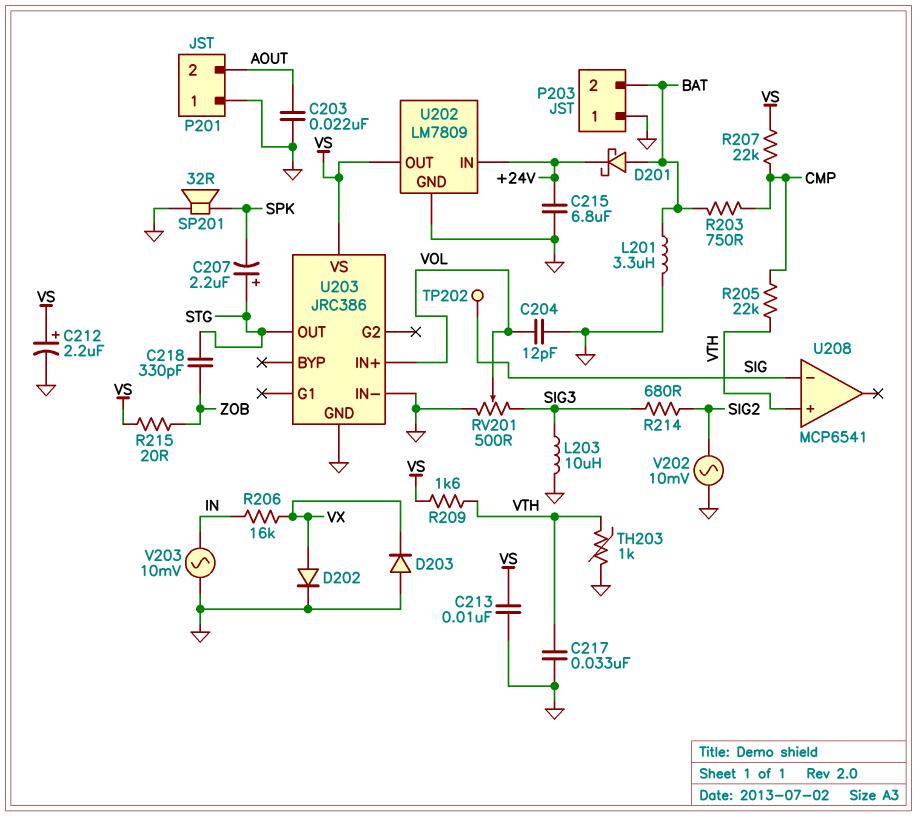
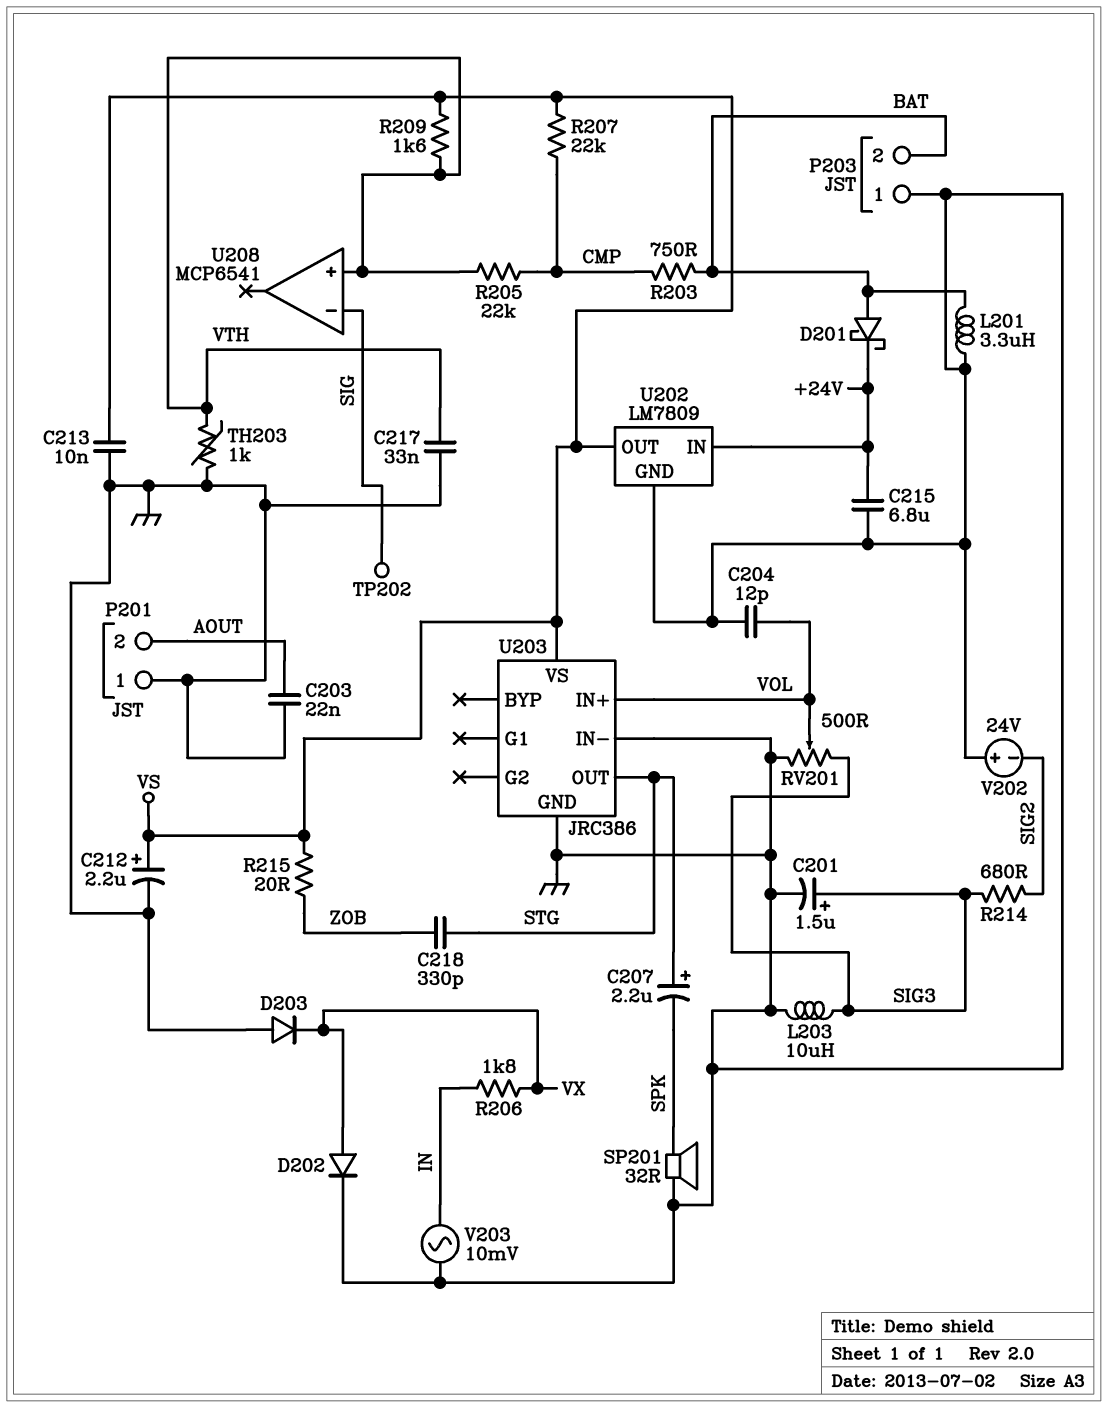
C201: none -> 1.5uF (plus SIG3, minus GND)
R206: 16k (IN, VX) -> 1.8k (IN, VX)
V202: AC 10mV (GND, SIG2) -> 24V (plus GND, minus SIG2)

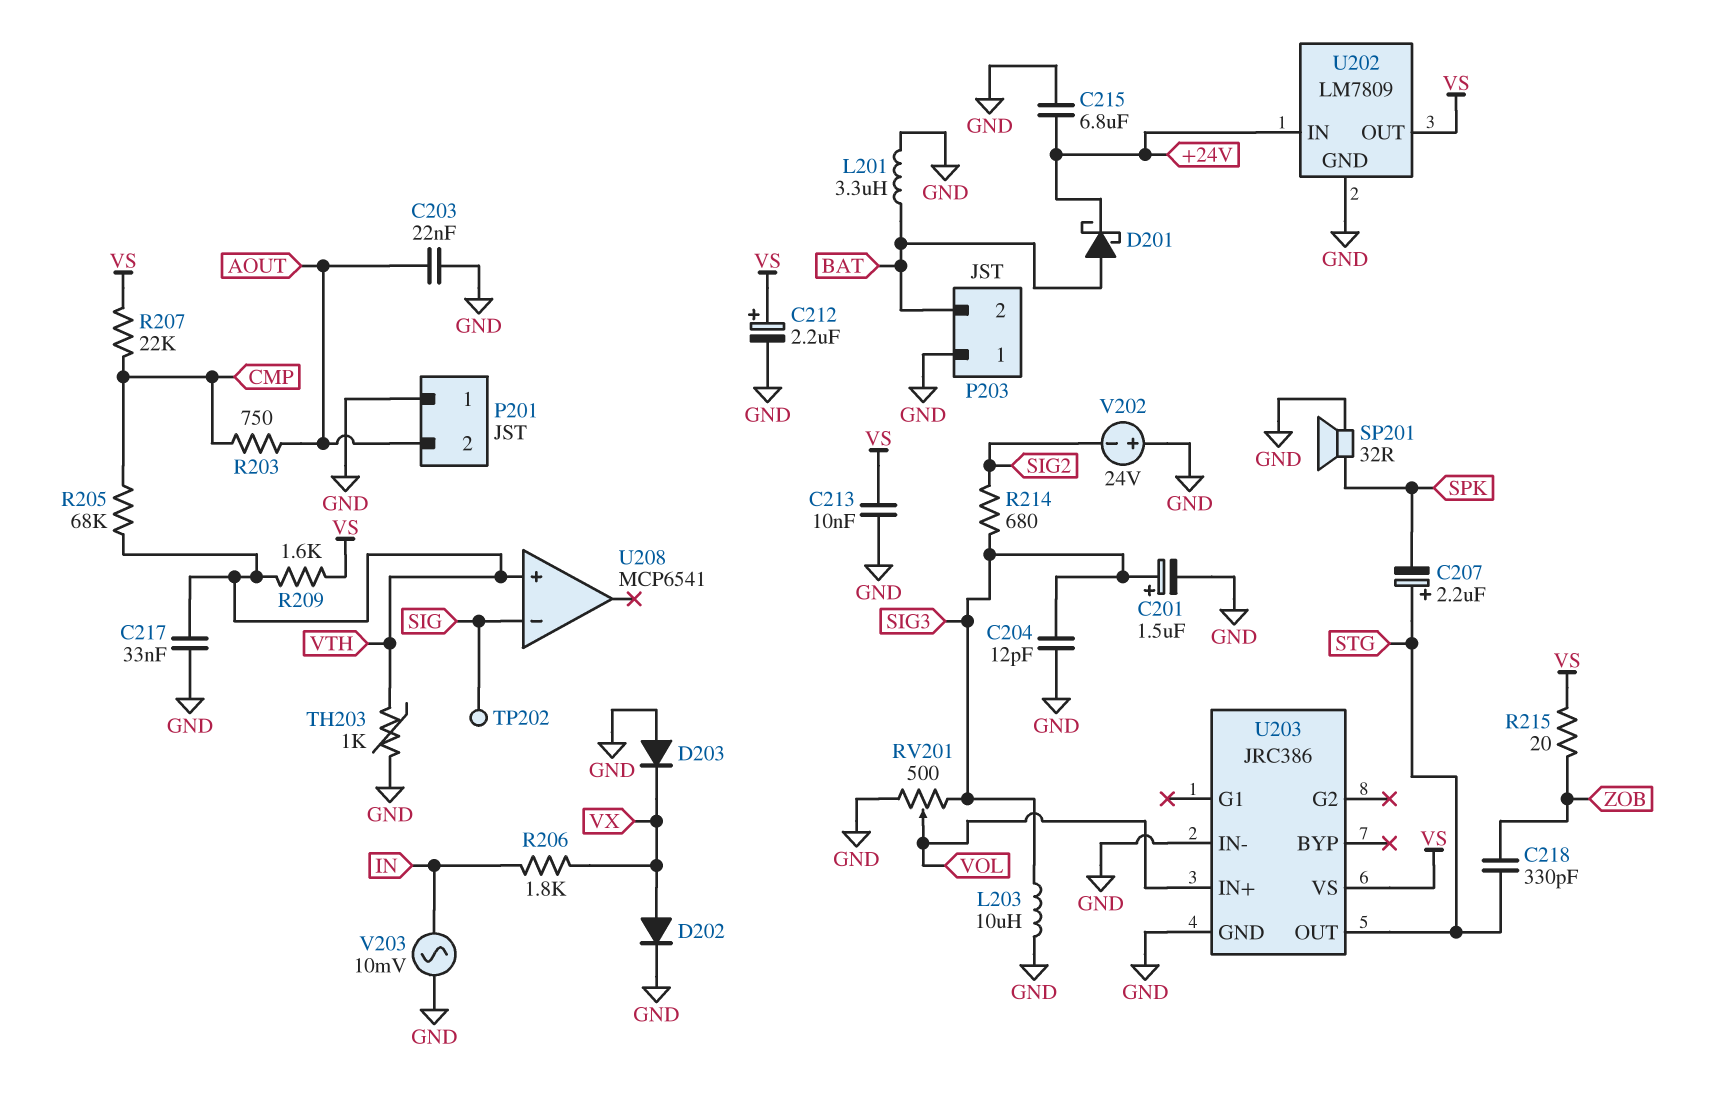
C204: 12pF (GND, VOL) -> 12pF (GND, SIG3)
R203: 750 (BAT, CMP) -> 750 (AOUT, CMP)
R205: 22k (CMP, VTH) -> 68k (CMP, VTH)

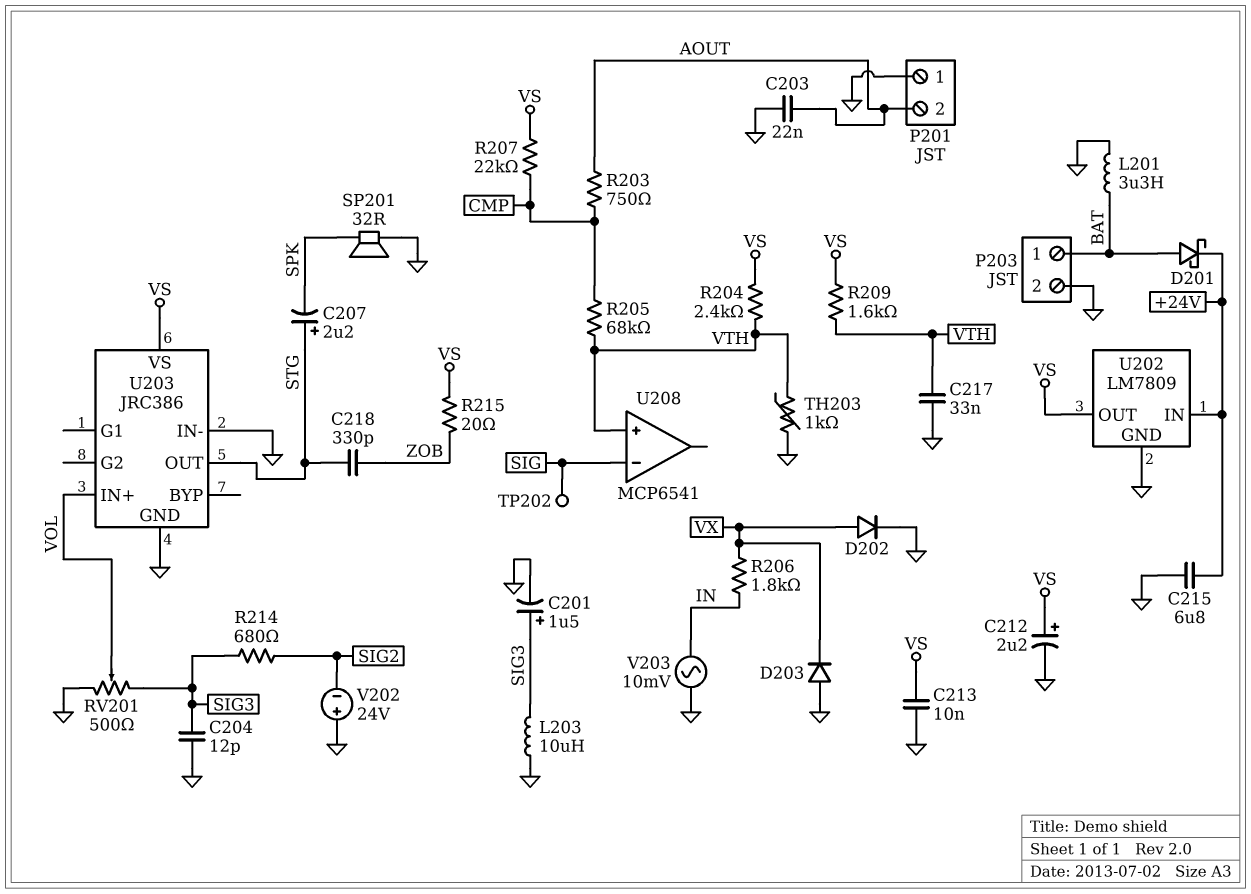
P203 pin 1: GND -> BAT
P203 pin 2: BAT -> GND
R204: none -> 2.4k (VS, VTH)

